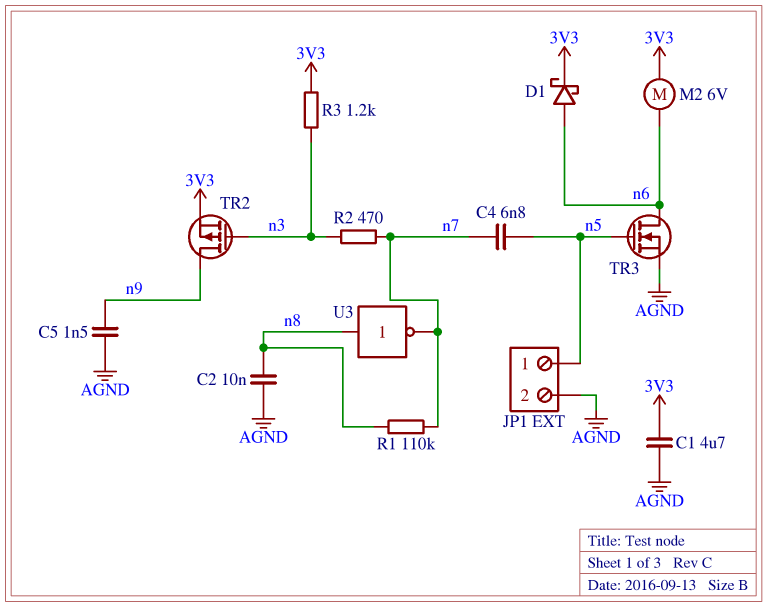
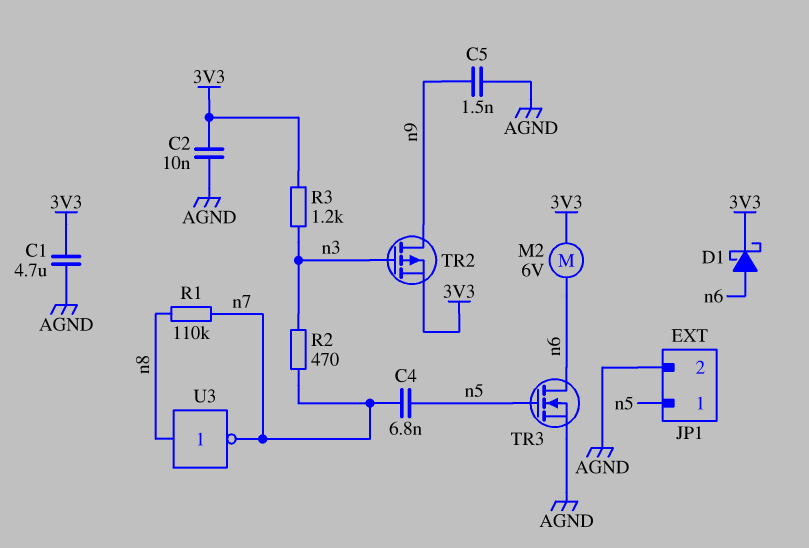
C2: 10nF (AGND, n8) -> 10nF (3V3, AGND)

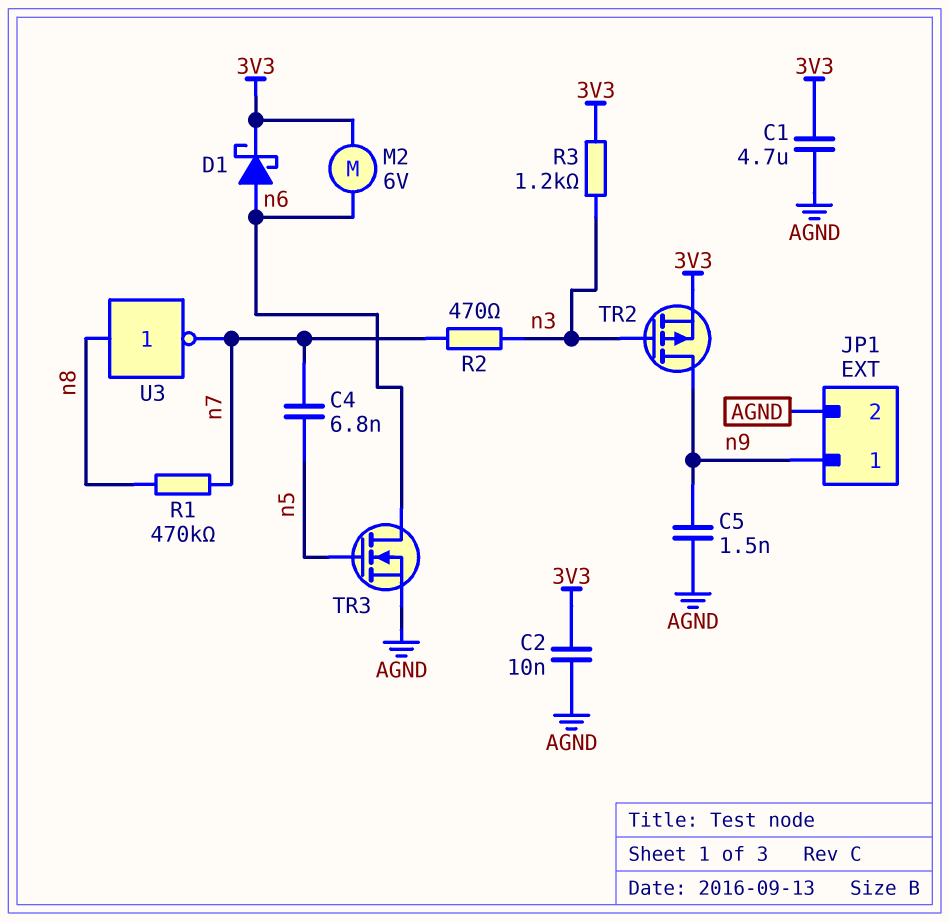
JP1 pin 1: n5 -> n9
R1: 110k (n7, n8) -> 470k (n7, n8)

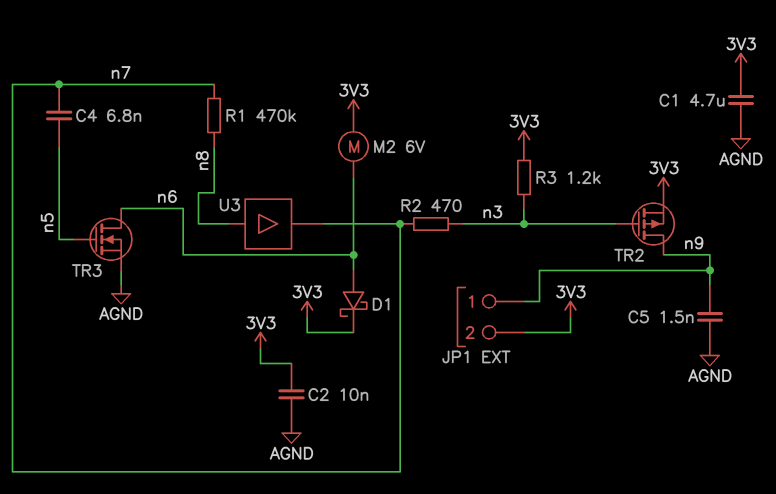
JP1 pin 2: AGND -> 3V3
U3: NOT (in n8, out n7) -> buffer (in n8, out n7)

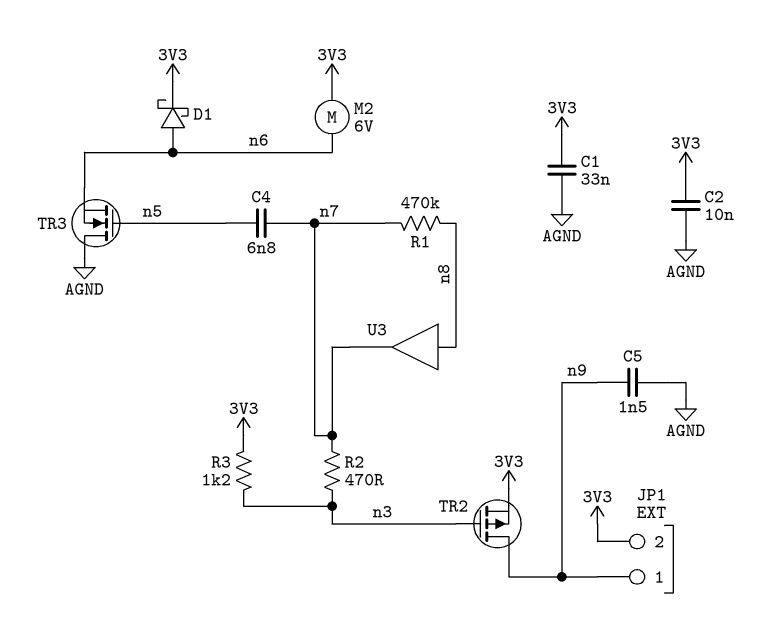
C1: 4.7uF (3V3, AGND) -> 33nF (3V3, AGND)
TR3: NMOS (G n5, D n6, S AGND) -> NMOS (G n5, D AGND, S n6)

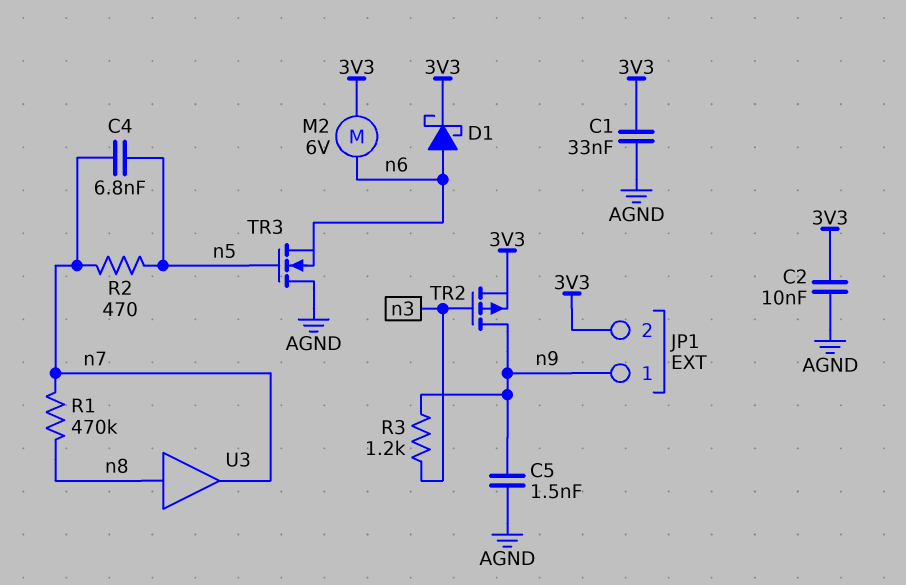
R2: 470 (n3, n7) -> 470 (n5, n7)
R3: 1.2k (3V3, n3) -> 1.2k (n3, n9)

